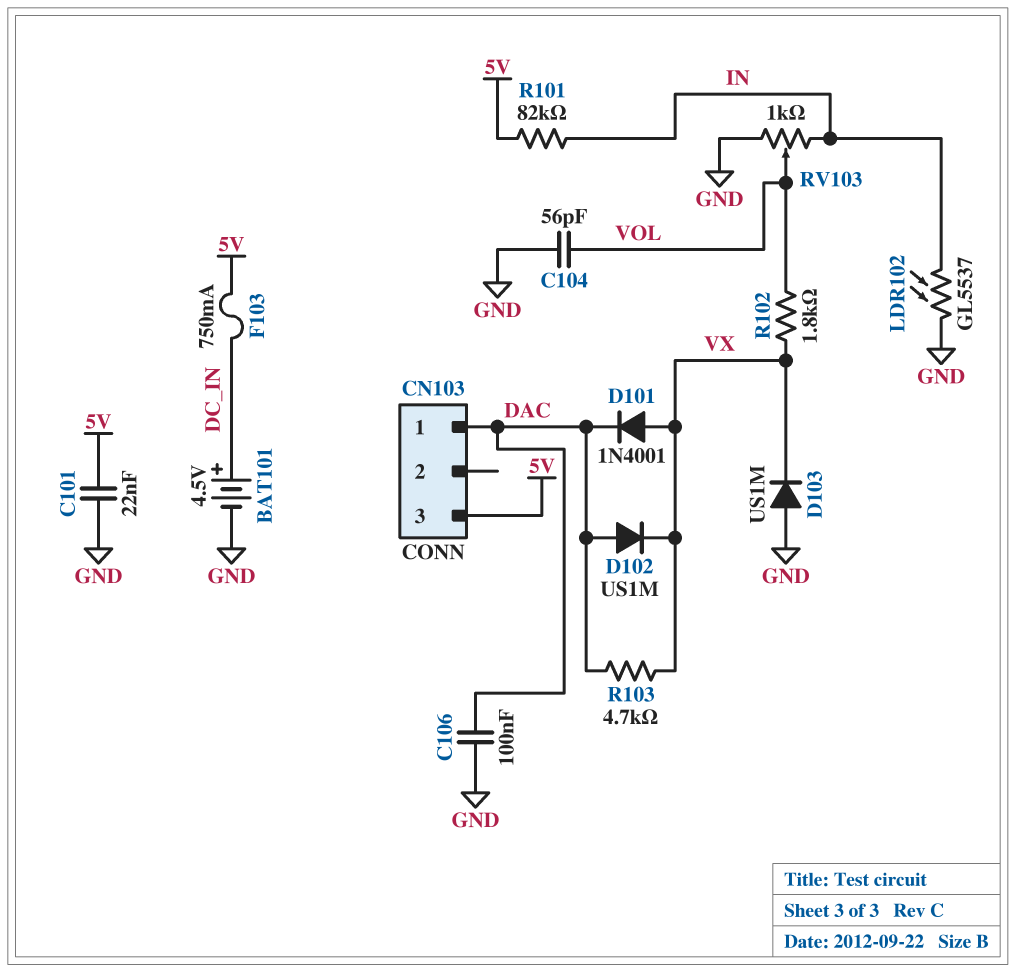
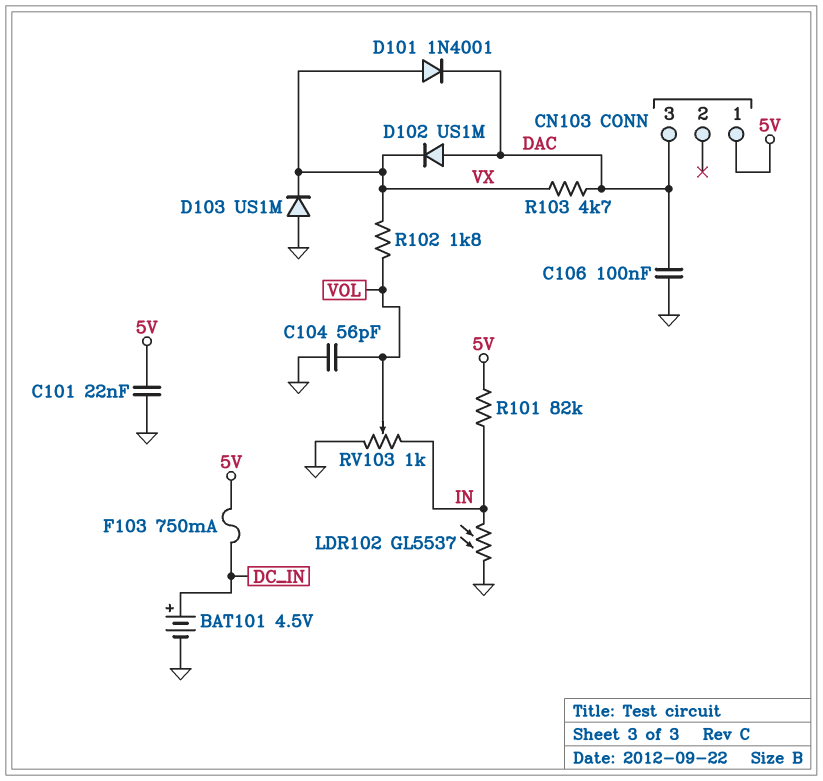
CN103 pin 1: DAC -> 5V
CN103 pin 3: 5V -> DAC

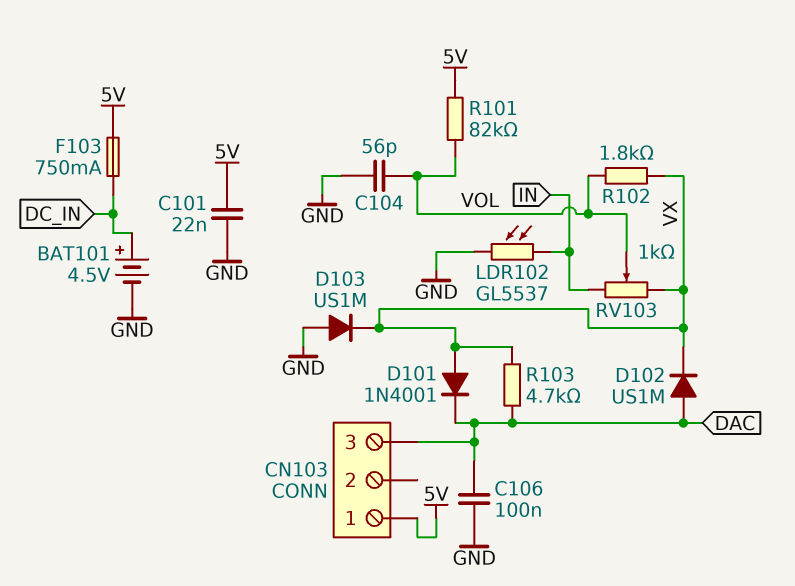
R101: 82k (5V, IN) -> 82k (5V, VOL)
RV103: 1k (GND, IN, wiper VOL) -> 1k (IN, VX, wiper VOL)

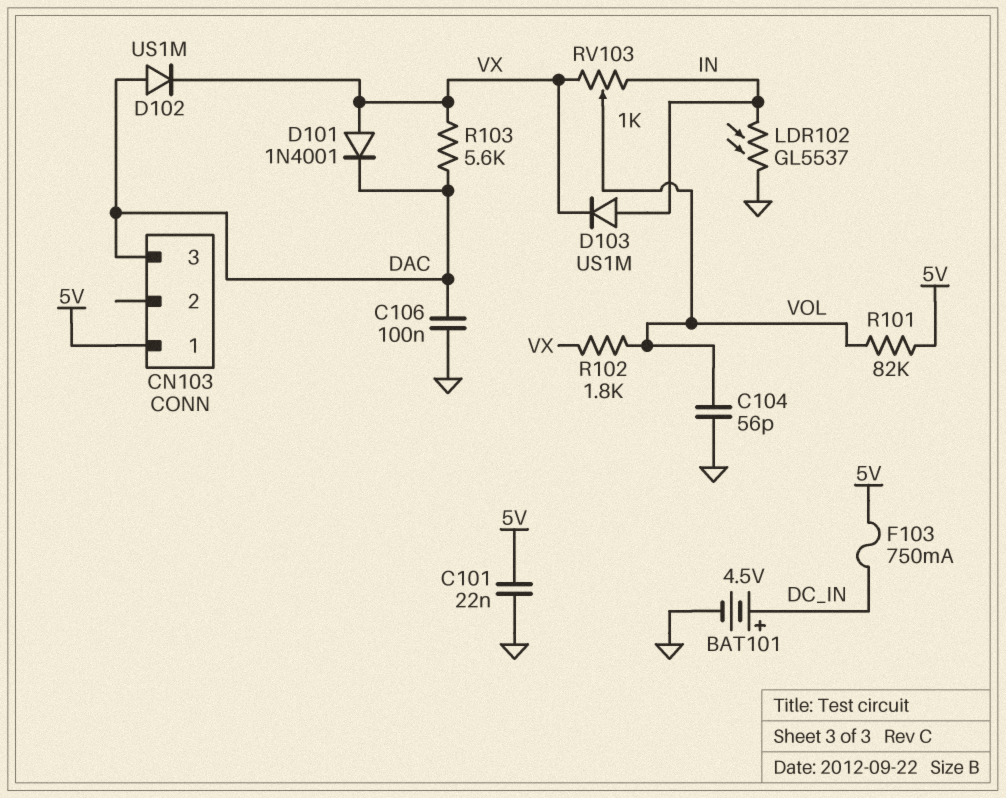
D103: diode US1M (A GND, K VX) -> diode US1M (A IN, K VX)
R103: 4.7k (DAC, VX) -> 5.6k (DAC, VX)

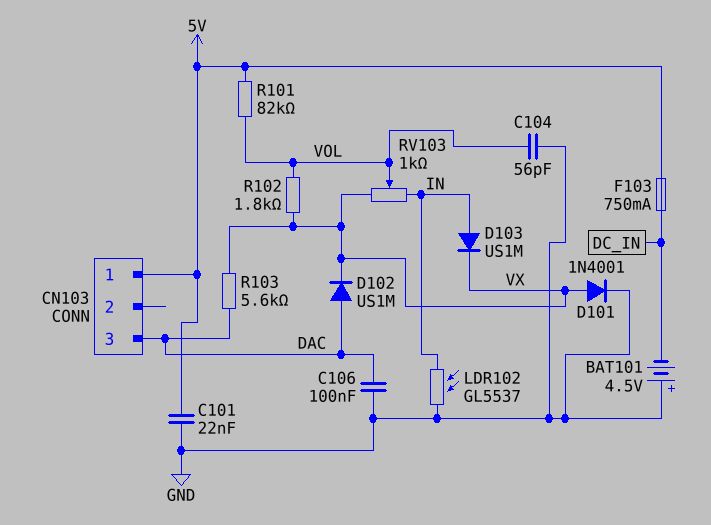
BAT101: 4.5V (plus DC_IN, minus GND) -> 4.5V (plus GND, minus DC_IN)
D101: diode 1N4001 (A VX, K DAC) -> diode 1N4001 (A VX, K GND)

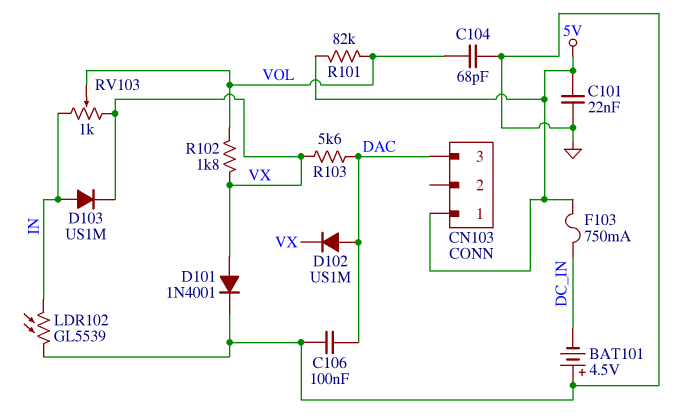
C104: 56pF (GND, VOL) -> 68pF (GND, VOL)
LDR102: GL5537 (GND, IN) -> GL5539 (GND, IN)

